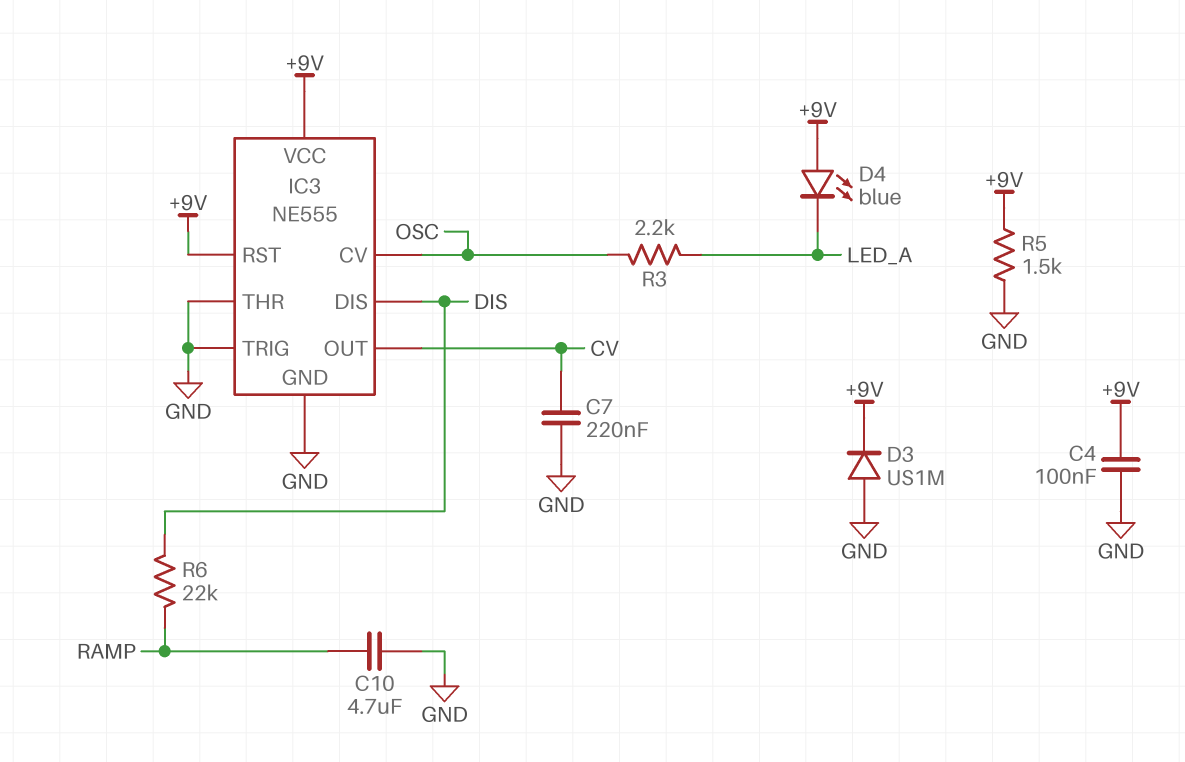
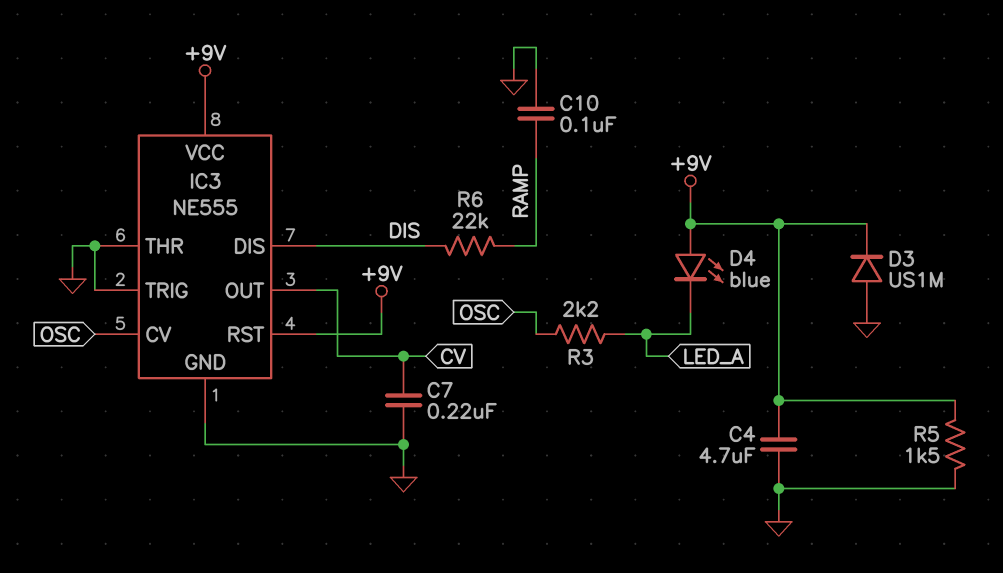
C4: 100nF (+9V, GND) -> 4.7uF (+9V, GND)
C10: 4.7uF (GND, RAMP) -> 100nF (GND, RAMP)

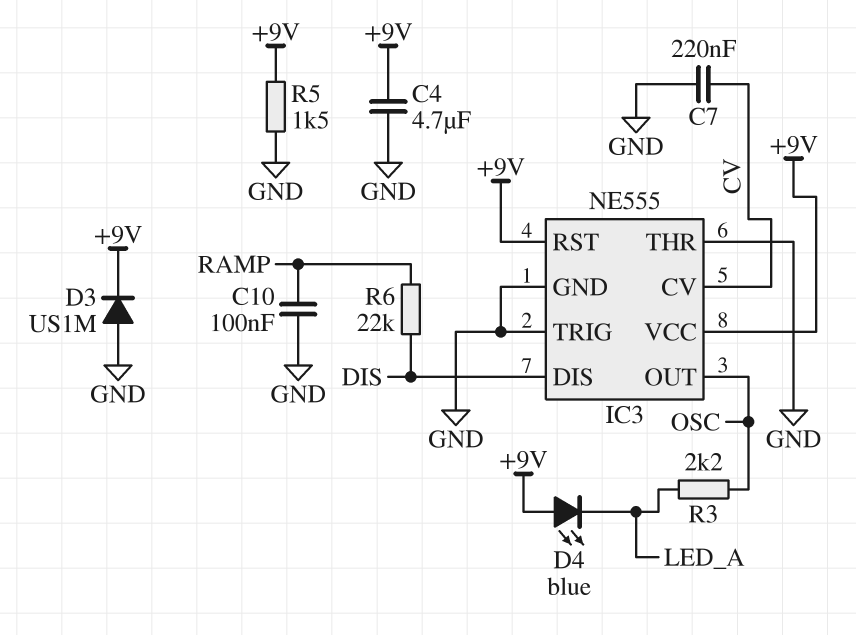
IC3 pin CV: OSC -> CV
IC3 pin OUT: CV -> OSC

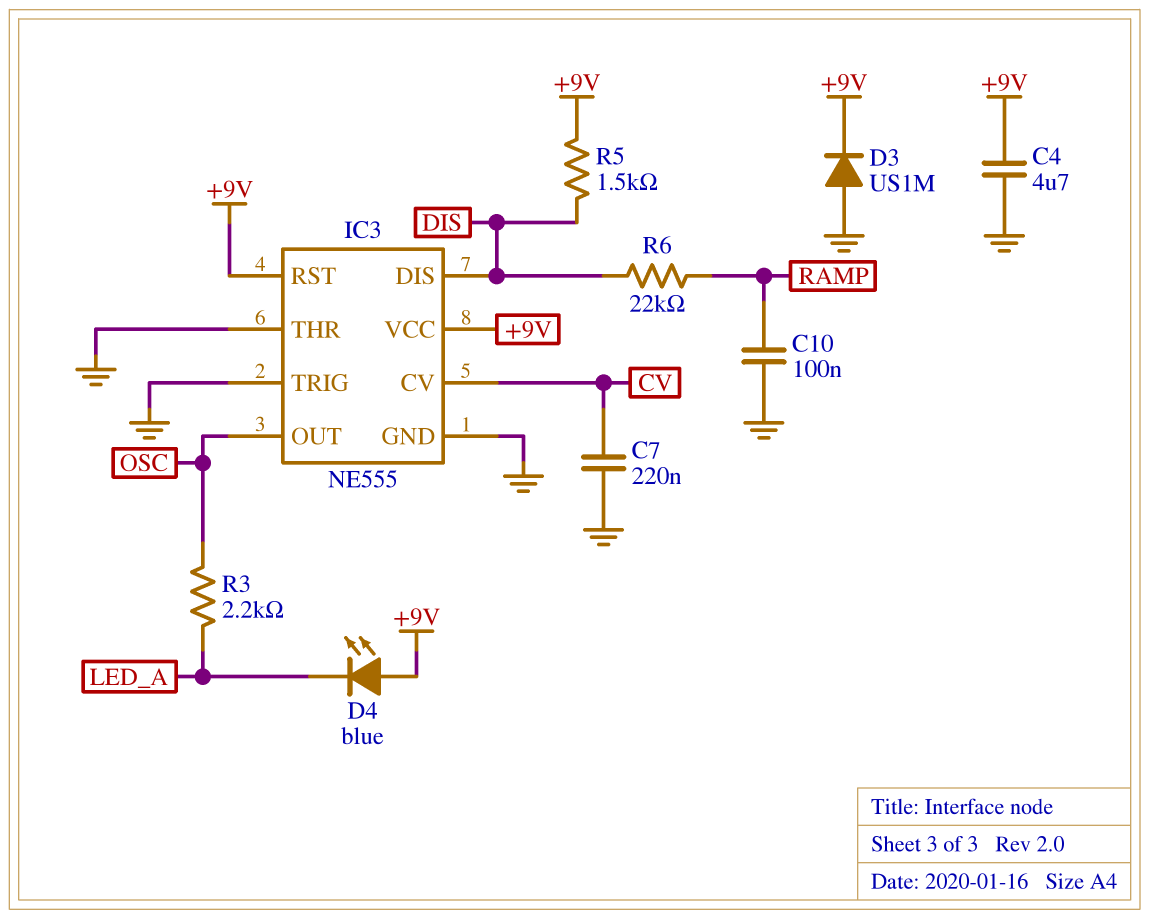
R5: 1.5k (+9V, GND) -> 1.5k (+9V, DIS)

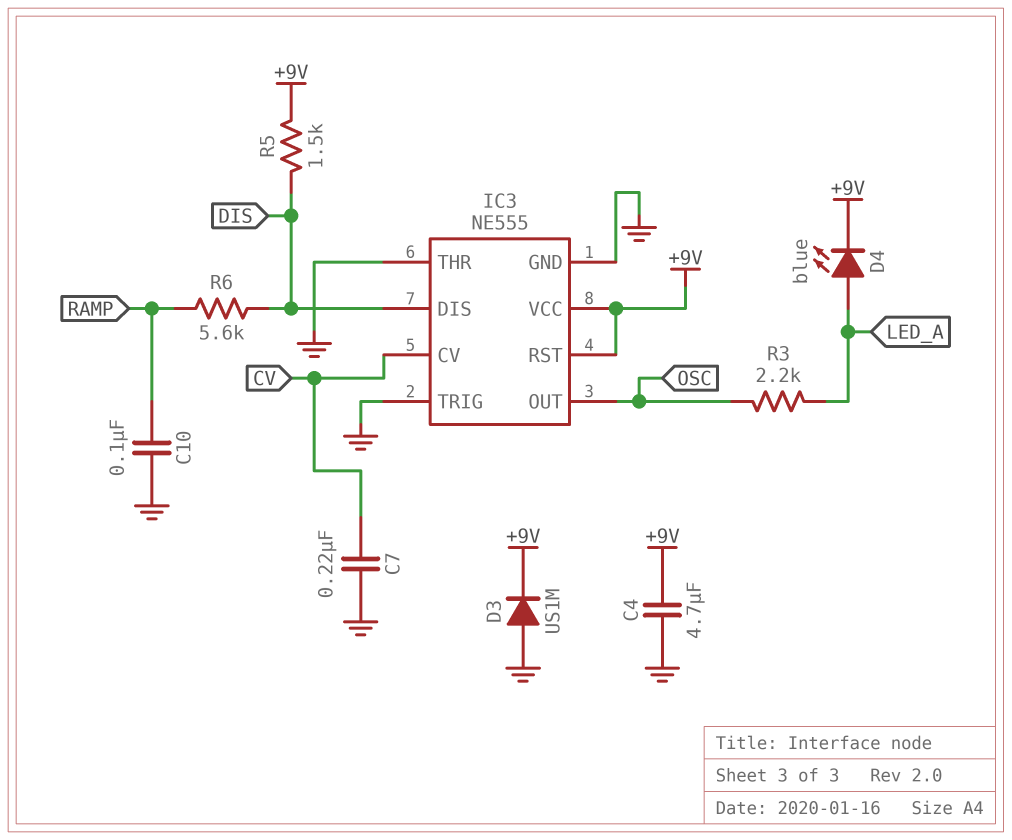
D4: LED blue (A +9V, K LED_A) -> LED blue (A LED_A, K +9V)
R6: 22k (DIS, RAMP) -> 5.6k (DIS, RAMP)

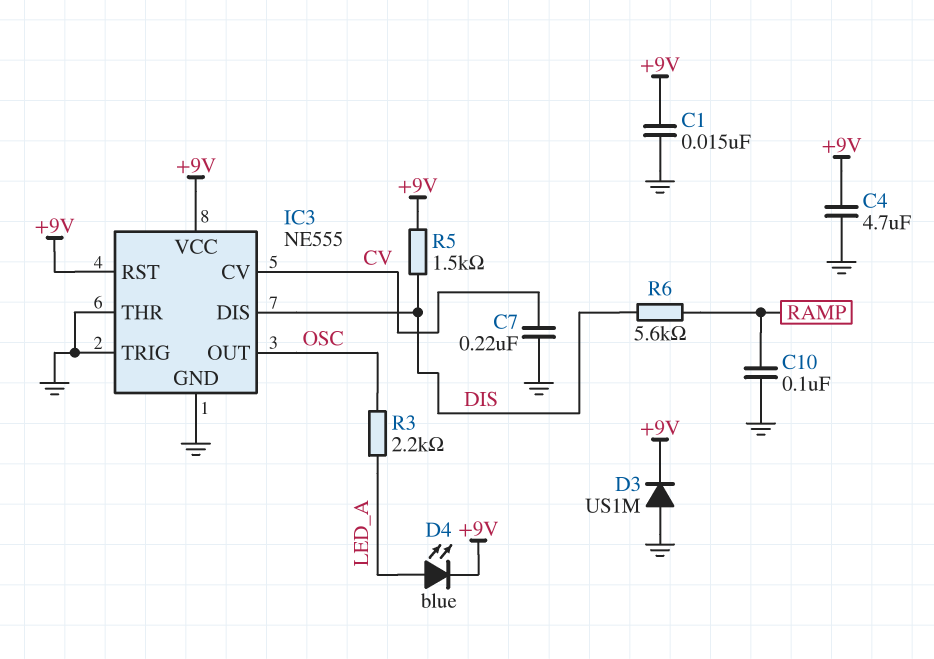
C1: none -> 15nF (+9V, GND)

